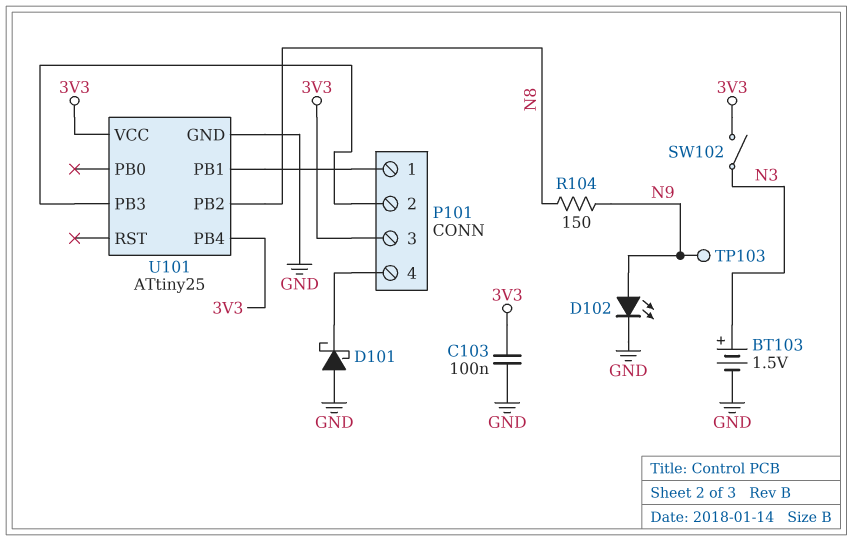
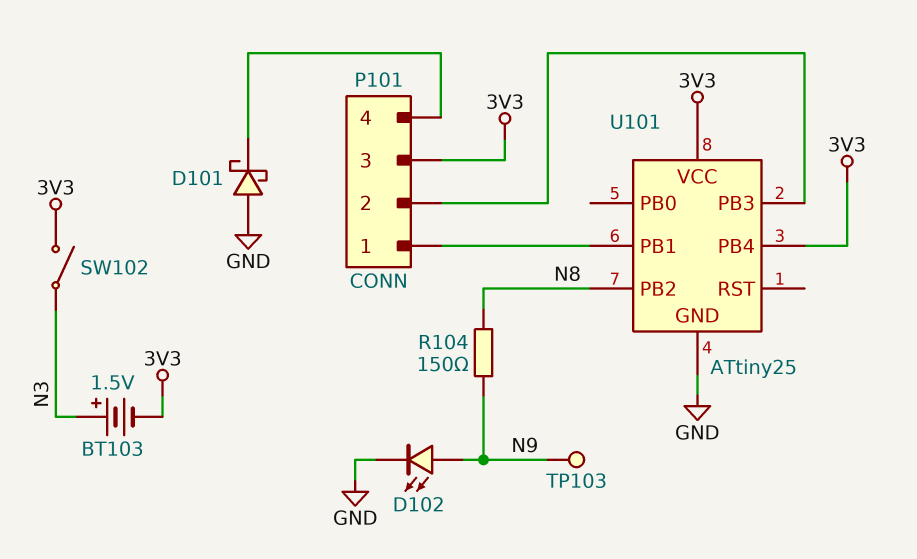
BT103: 1.5V (plus N3, minus GND) -> 1.5V (plus N3, minus 3V3)
C103: 100nF (3V3, GND) -> none

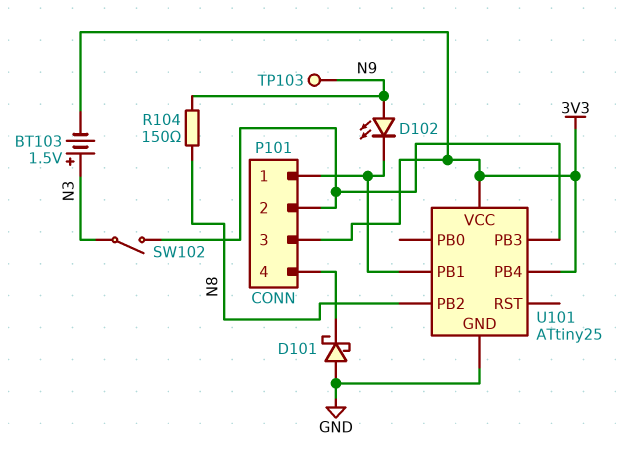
D102: LED (A N9, K GND) -> LED (A N9, K P101/1)
SW102: switch (3V3, N3) -> switch (N3, P101/2)

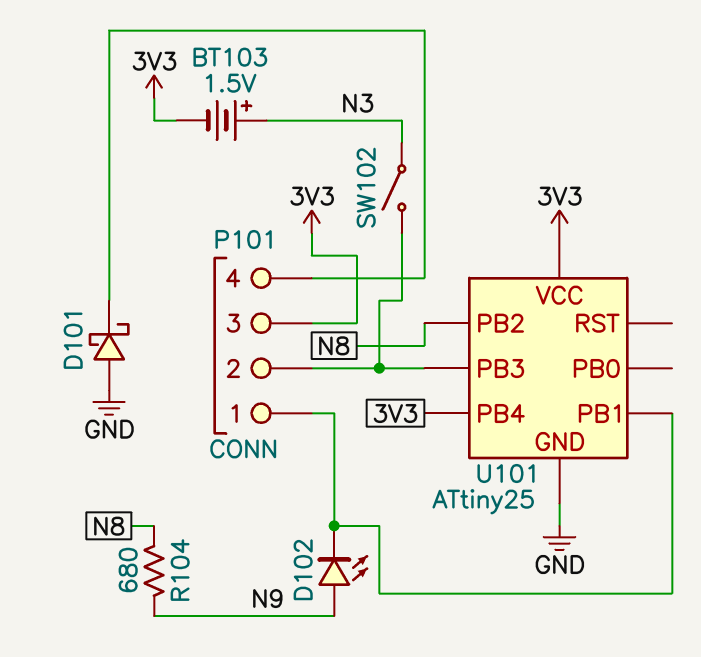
R104: 150 (N8, N9) -> 680 (N8, N9)
TP103: test point (N9) -> none

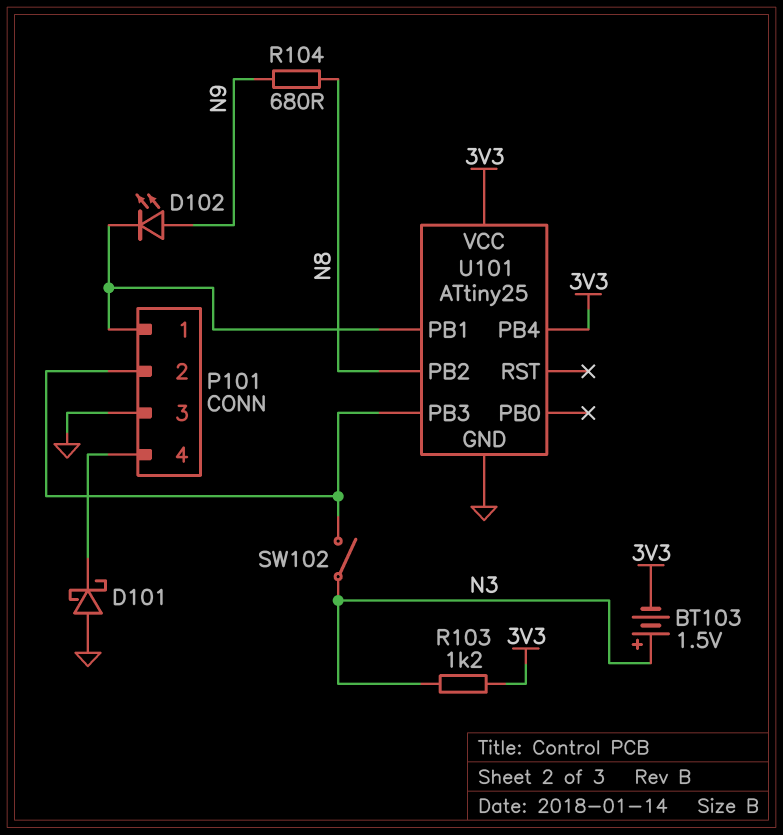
P101 pin 3: 3V3 -> GND
R103: none -> 1.2k (3V3, N3)

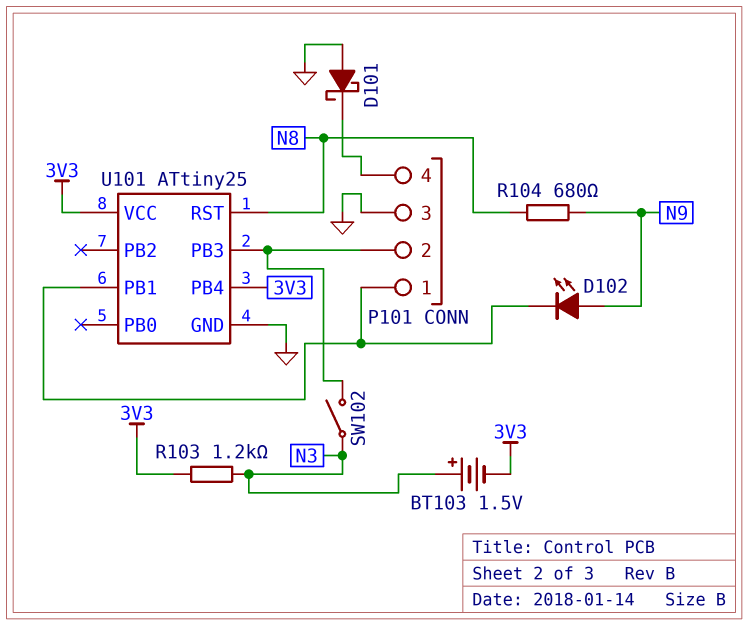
U101 pin PB2: N8 -> none
U101 pin RST: none -> N8

